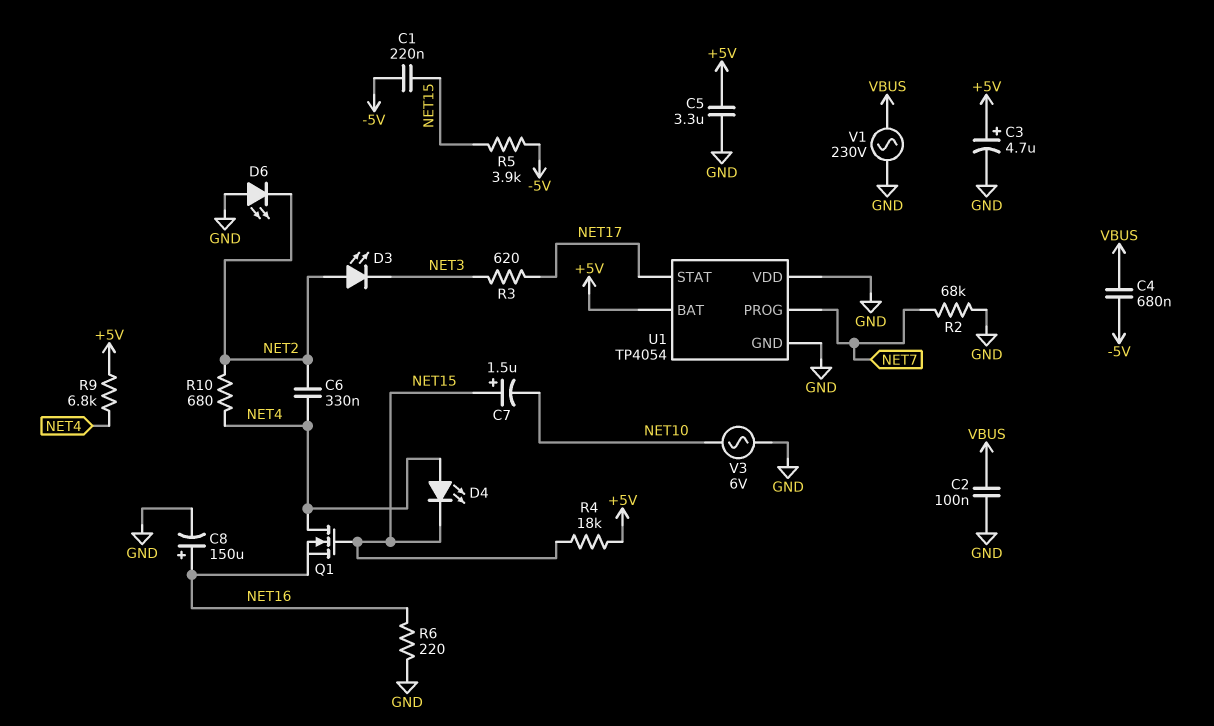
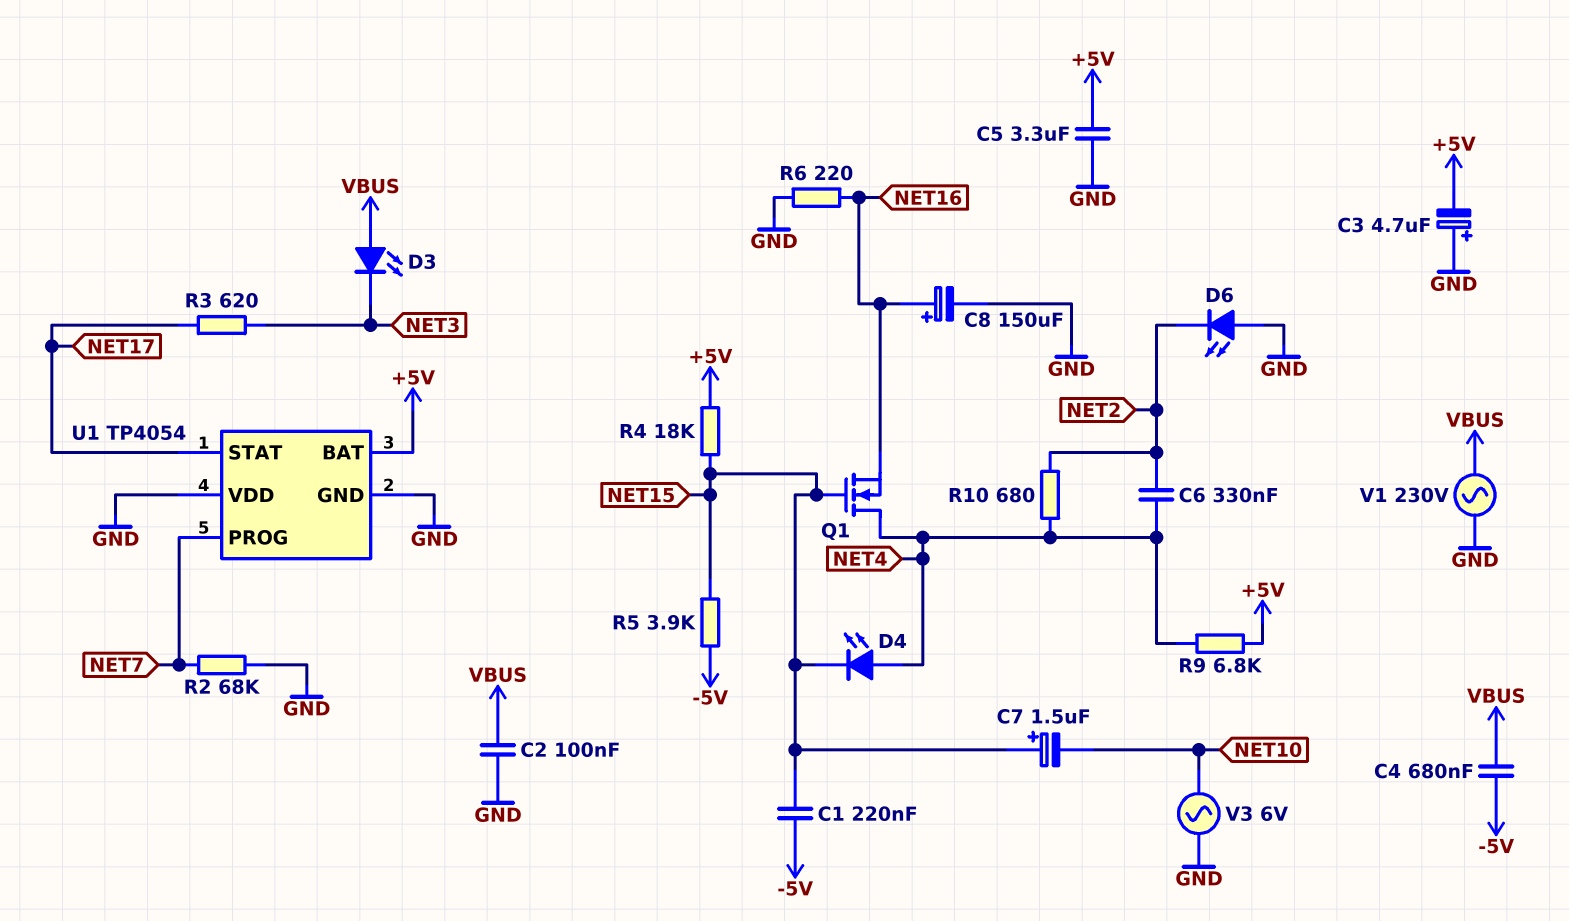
C3: 4.7uF (plus +5V, minus GND) -> 4.7uF (plus GND, minus +5V)
D3: LED (A NET2, K NET3) -> LED (A VBUS, K NET3)

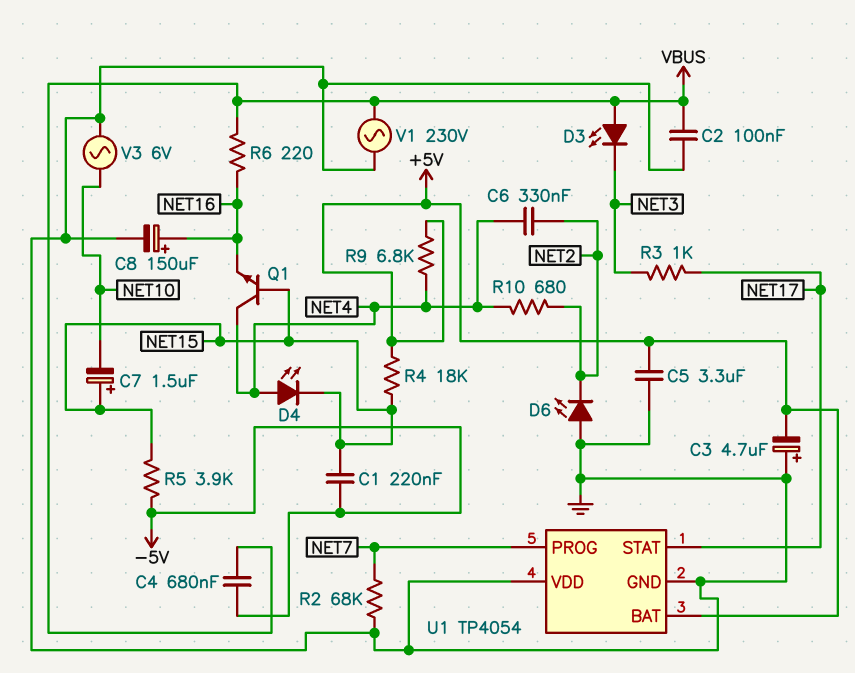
Q1: NMOS (G NET15, D NET4, S NET16) -> NPN (B NET15, C NET4, E NET16)
R3: 620 (NET3, NET17) -> 1k (NET3, NET17)
R6: 220 (GND, NET16) -> 220 (NET16, VBUS)

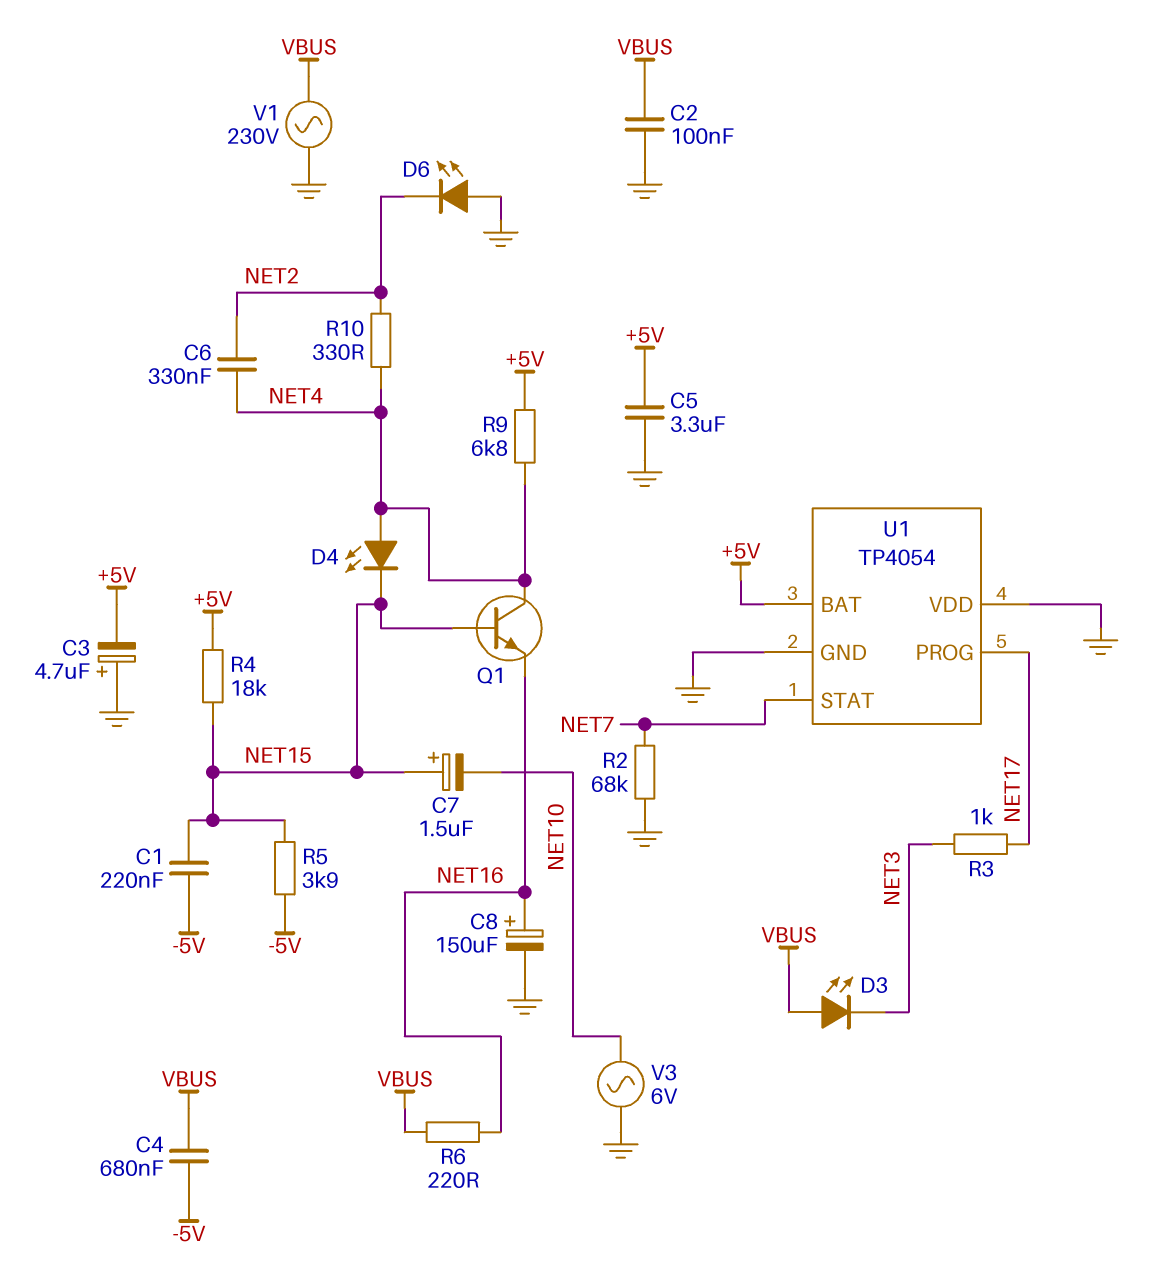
R10: 680 (NET2, NET4) -> 330 (NET2, NET4)
U1 pin PROG: NET7 -> NET17
U1 pin STAT: NET17 -> NET7

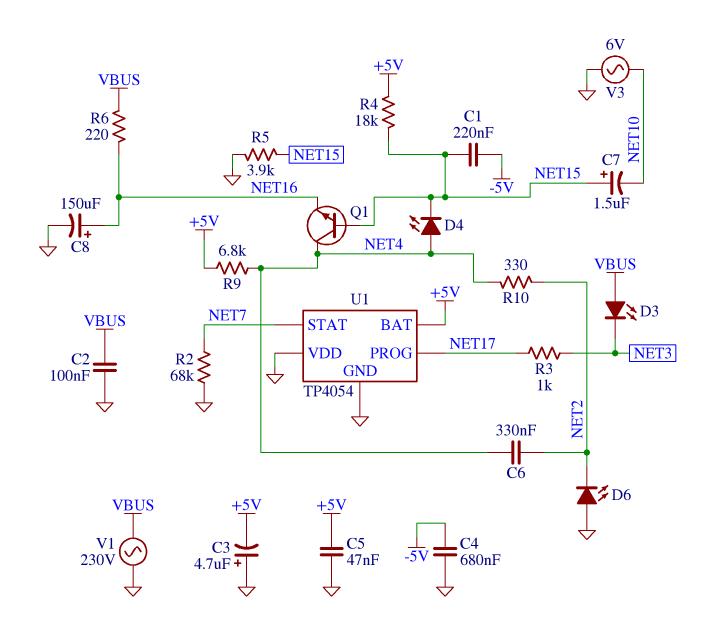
C4: 680nF (-5V, VBUS) -> 680nF (-5V, GND)
C5: 3.3uF (+5V, GND) -> 47nF (+5V, GND)
R5: 3.9k (-5V, NET15) -> 3.9k (GND, NET15)

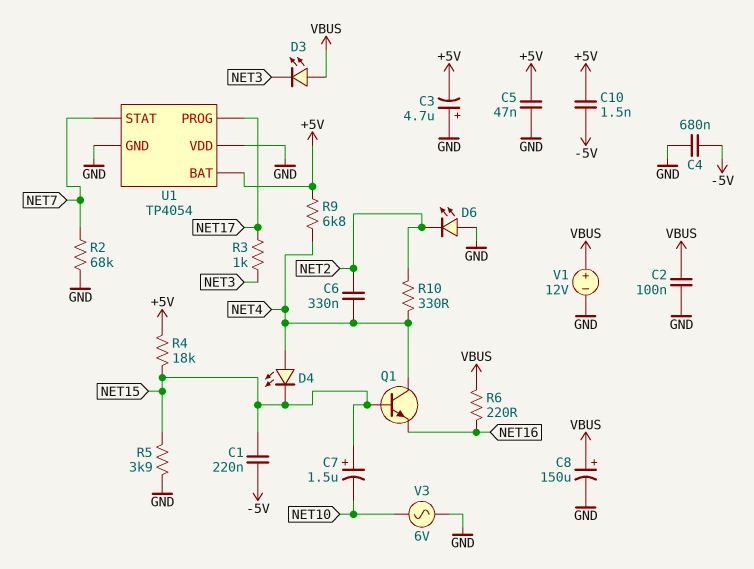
C8: 150uF (plus NET16, minus GND) -> 150uF (plus VBUS, minus GND)
C10: none -> 1.5nF (+5V, -5V)
V1: AC 230V (GND, VBUS) -> 12V (plus VBUS, minus GND)

